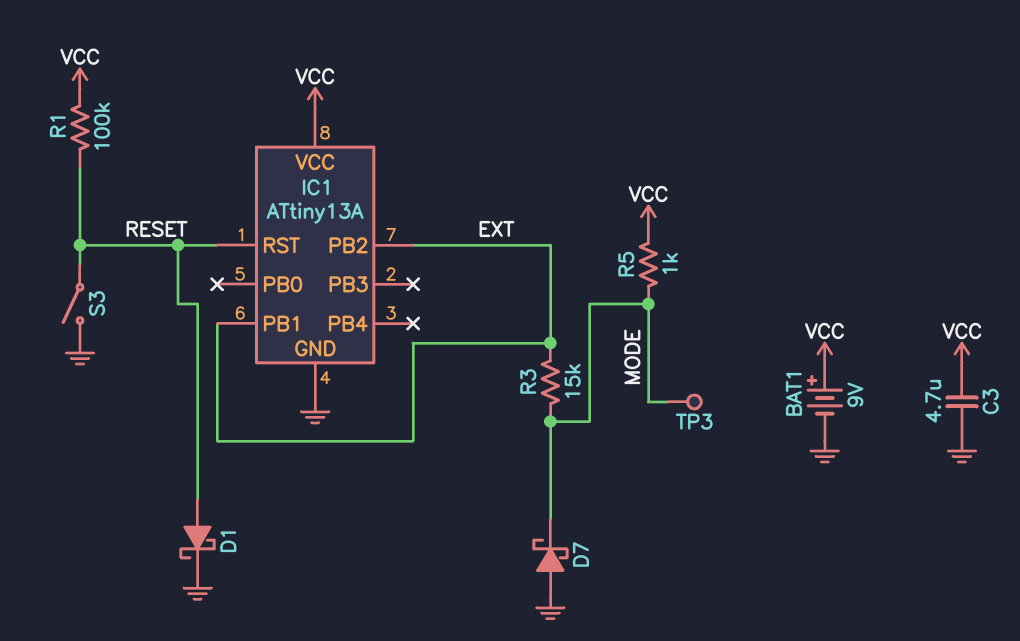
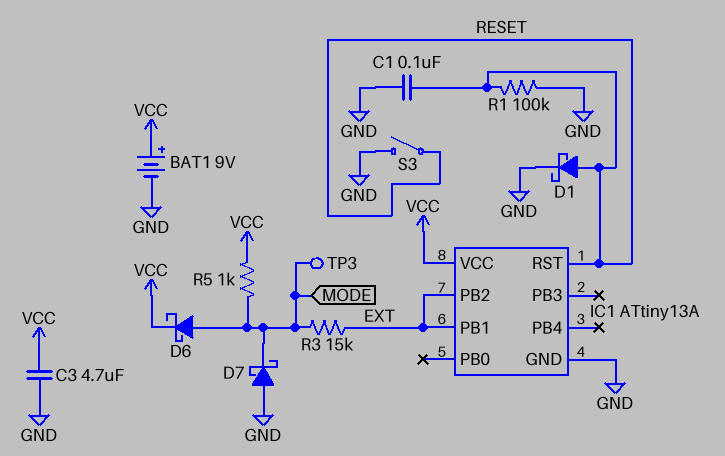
C1: none -> 100nF (GND, RESET)
D6: none -> schottky (A MODE, K VCC)
R1: 100k (RESET, VCC) -> 100k (GND, RESET)

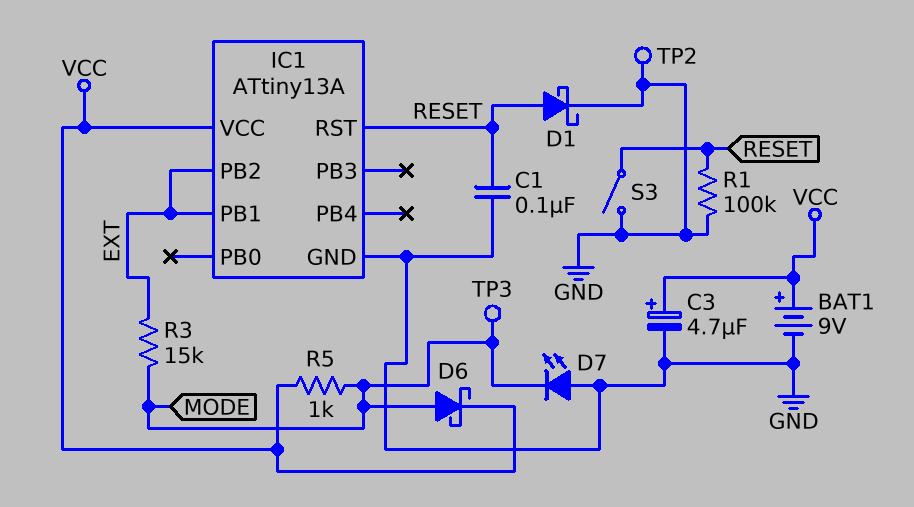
C3: 4.7uF (GND, VCC) -> 4.7uF (plus VCC, minus GND)
D7: schottky (A GND, K MODE) -> LED (A GND, K MODE)
TP2: none -> test point (GND)

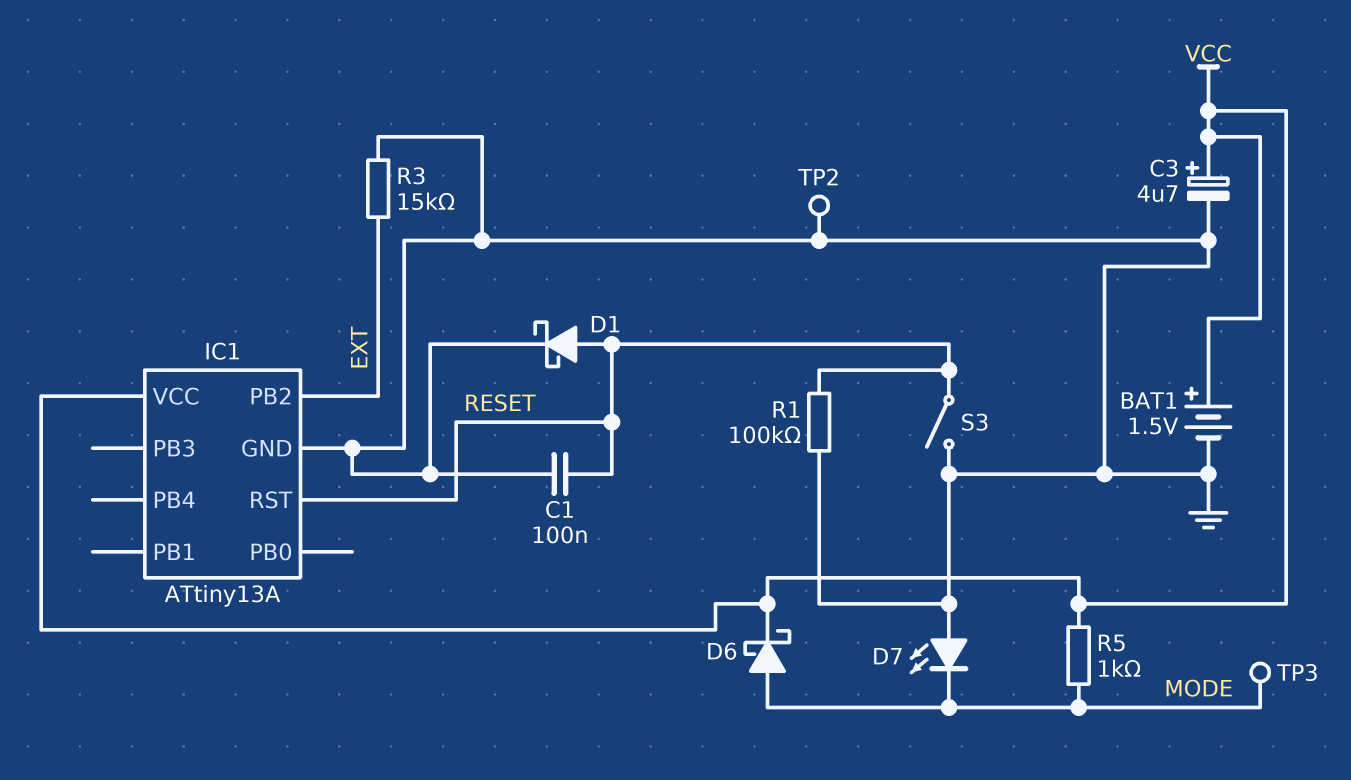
BAT1: 9V (plus VCC, minus GND) -> 1.5V (plus VCC, minus GND)
IC1 pin PB1: EXT -> none
R3: 15k (EXT, MODE) -> 15k (EXT, GND)

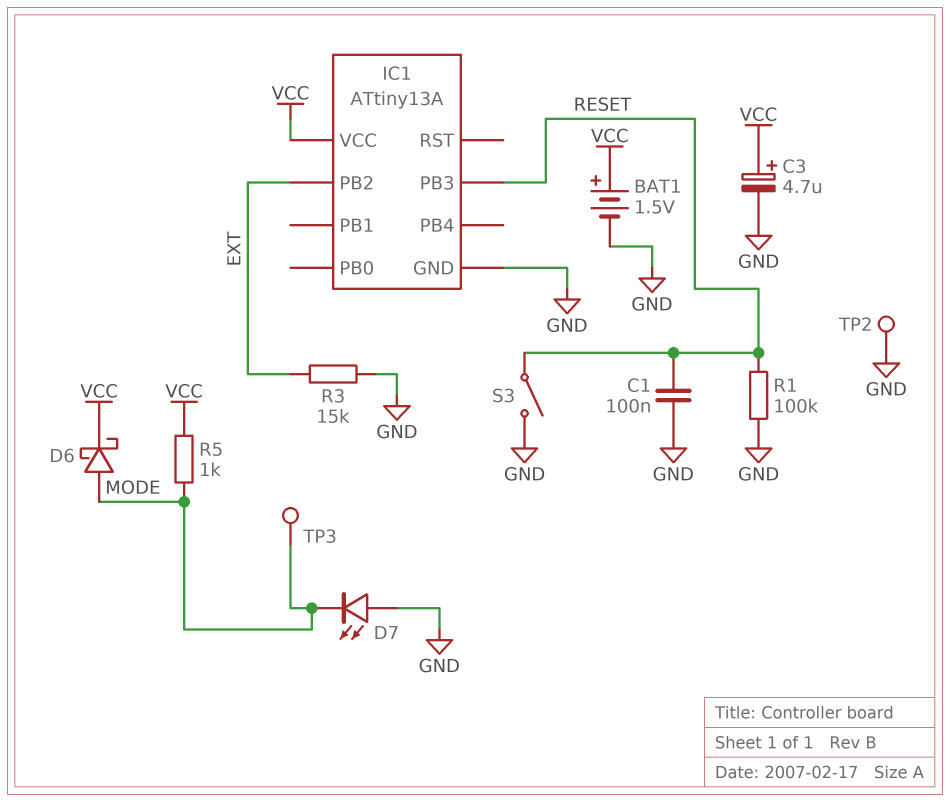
D1: schottky (A RESET, K GND) -> none
IC1 pin PB3: none -> RESET
IC1 pin RST: RESET -> none

